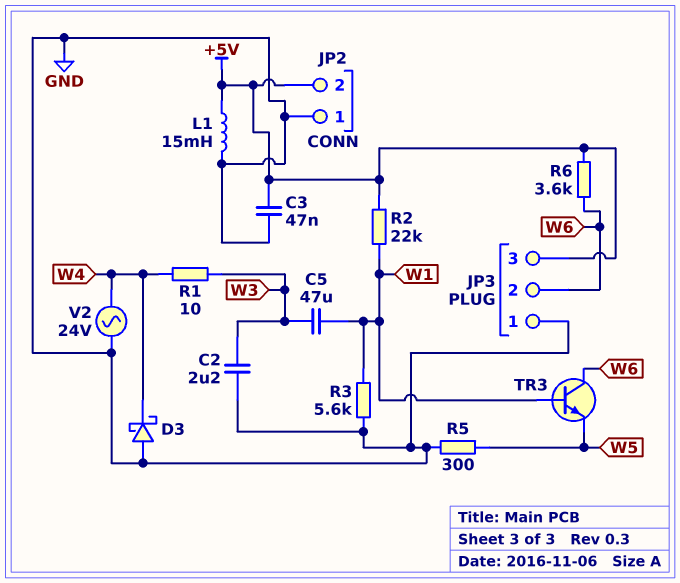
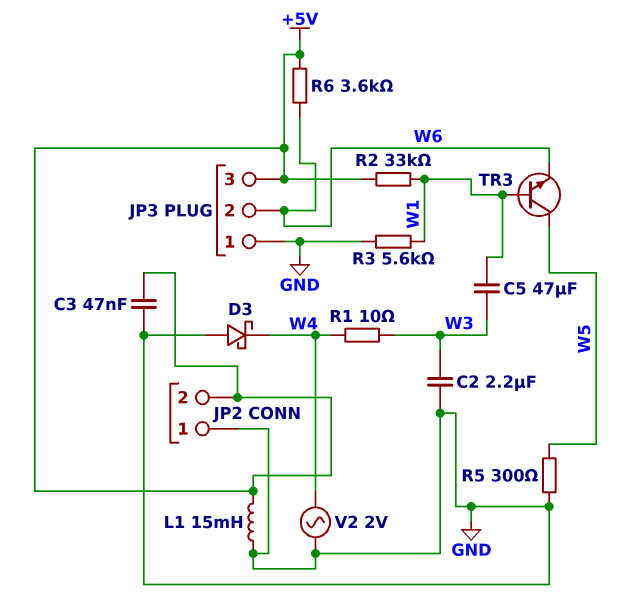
R2: 22k (+5V, W1) -> 33k (+5V, W1)
TR3: NPN (B W1, C W6, E W5) -> NPN (B W1, C W5, E W6)
V2: AC 24V (GND, W4) -> AC 2V (GND, W4)

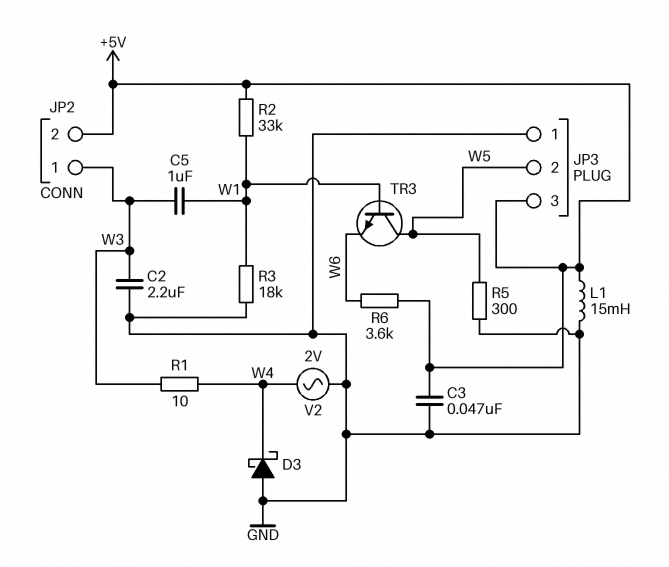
C5: 47uF (W1, W3) -> 1uF (W1, W3)
JP2 pin 1: GND -> W3
JP3 pin 2: W6 -> W5
R3: 5.6k (GND, W1) -> 18k (GND, W1)

